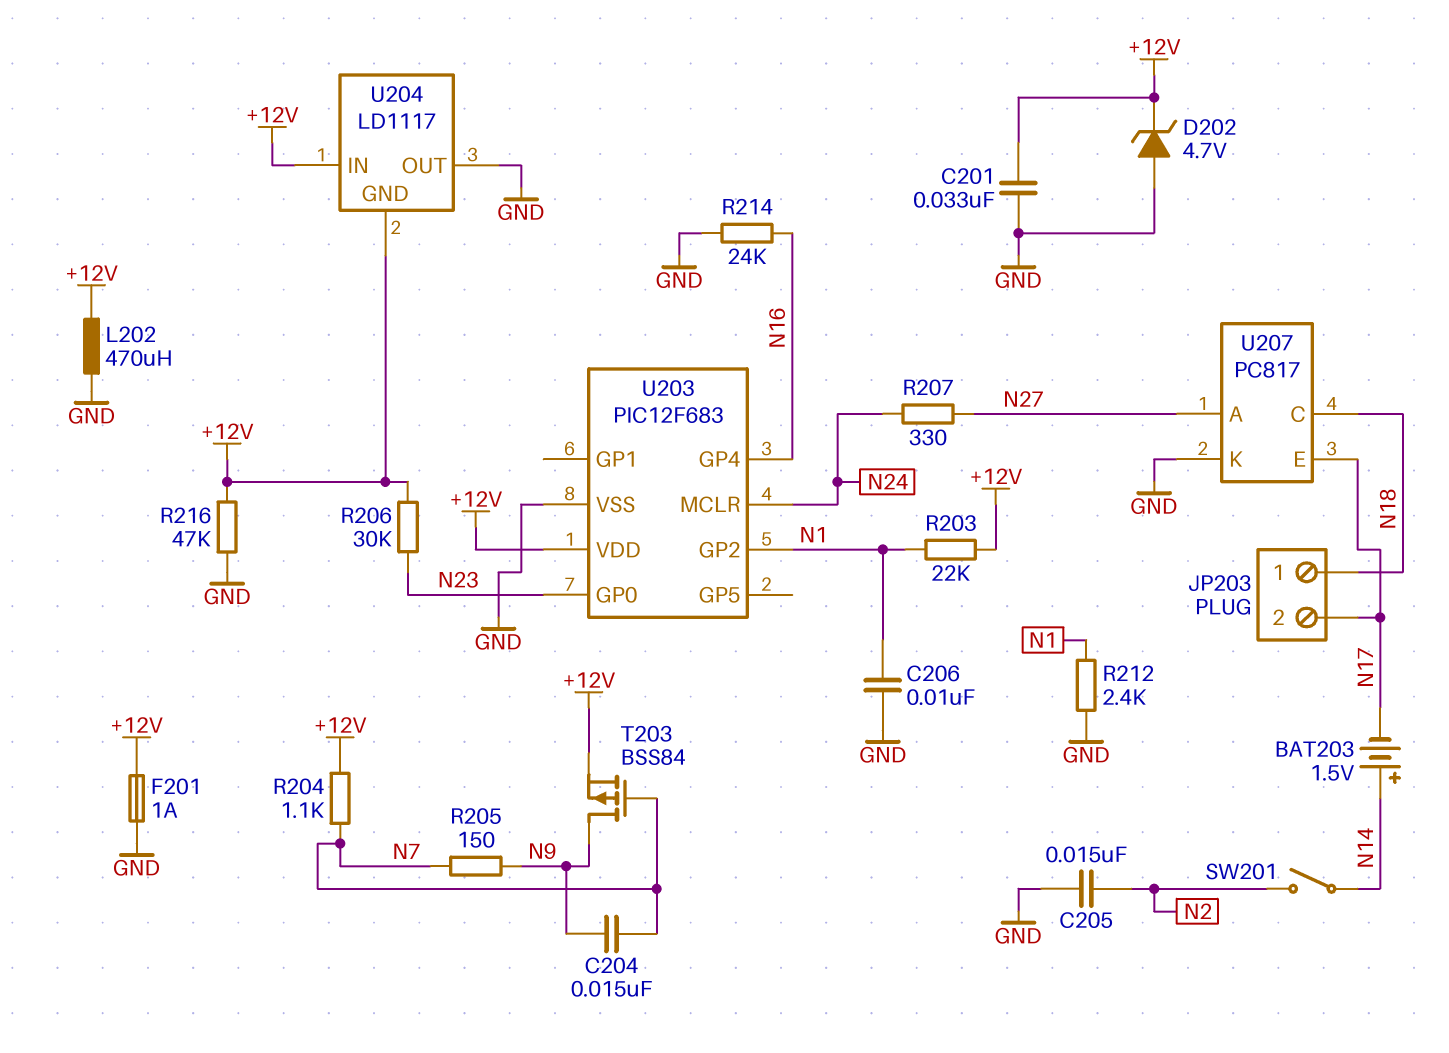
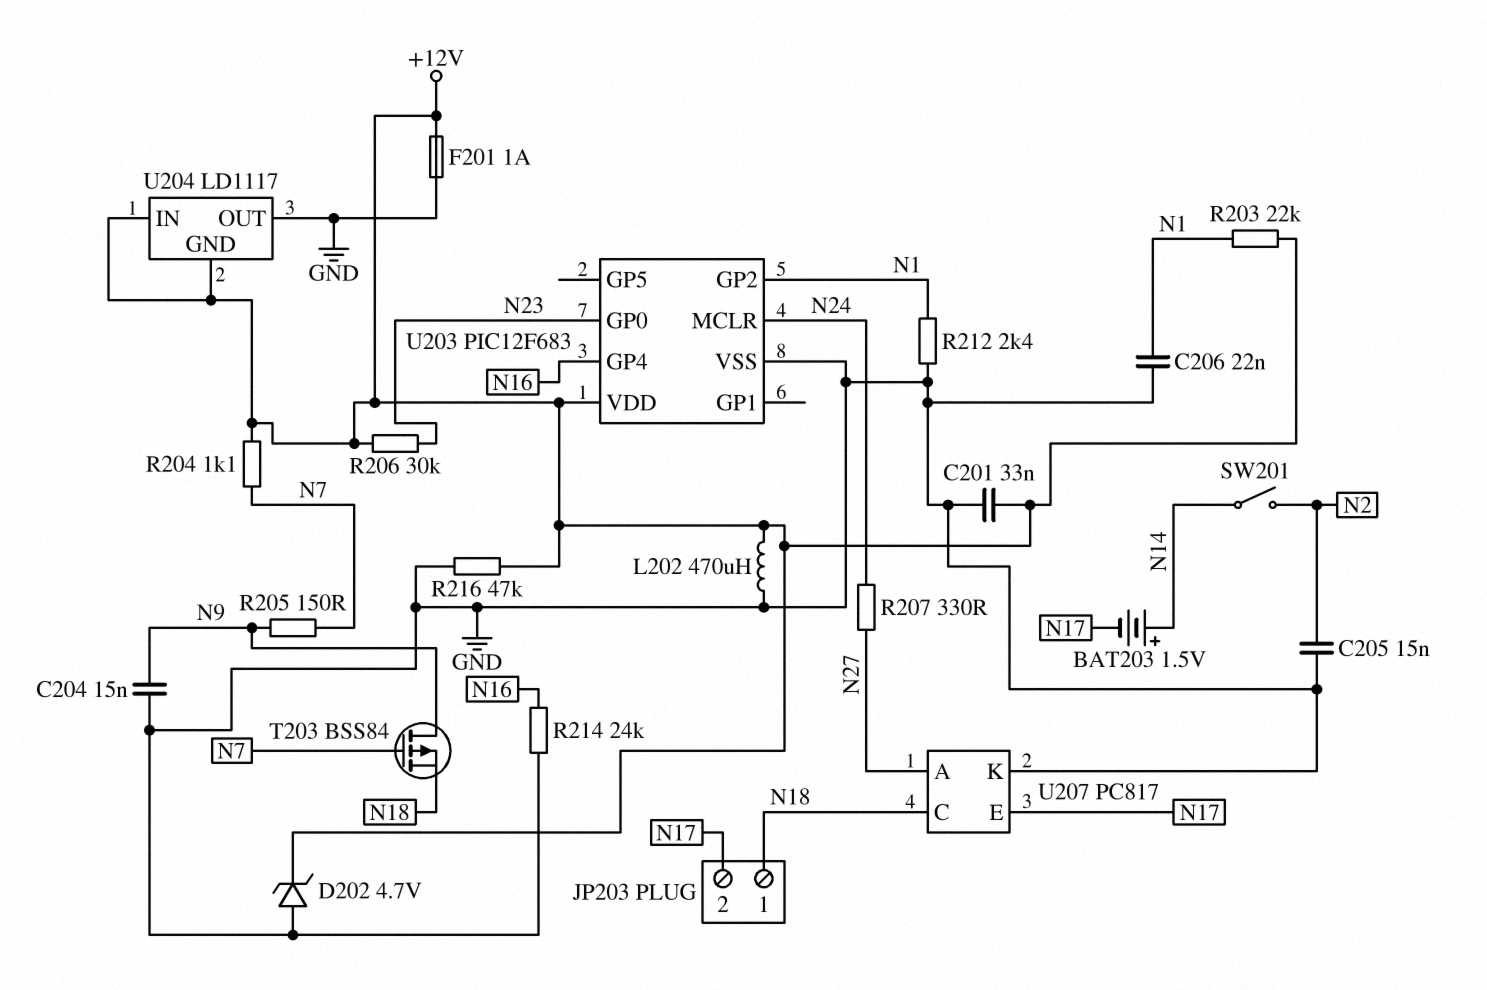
C204: 15nF (N7, N9) -> 15nF (GND, N9)
C206: 10nF (GND, N1) -> 22nF (GND, N1)
T203: PMOS BSS84 (G N7, D N9, S +12V) -> PMOS BSS84 (G N7, D N9, S N18)

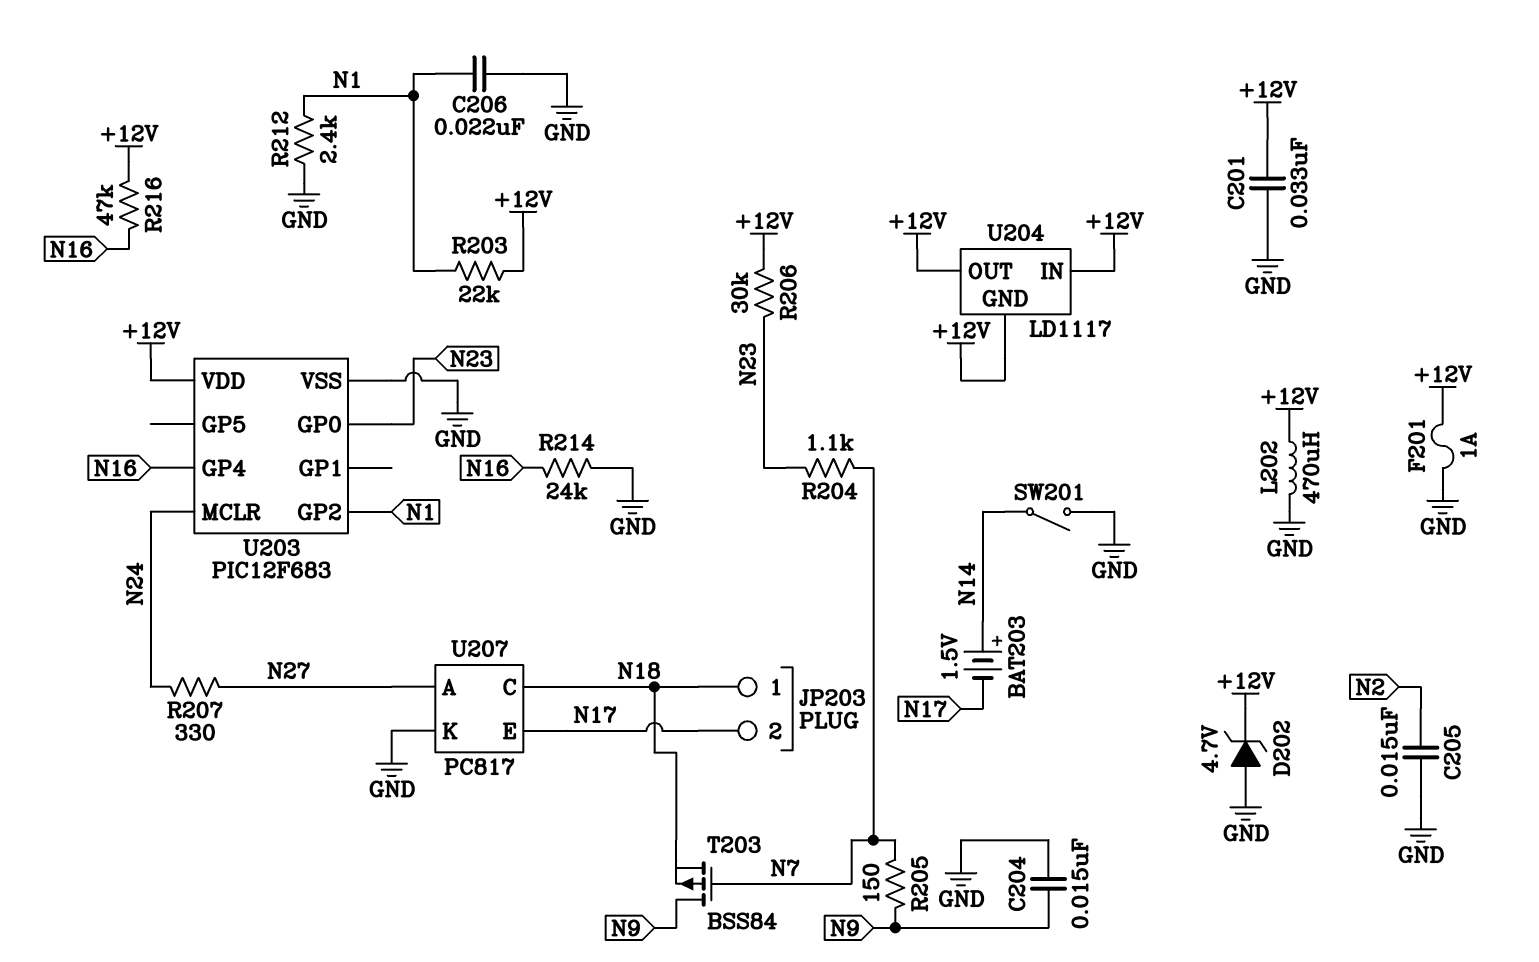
R204: 1.1k (+12V, N7) -> 1.1k (N7, N23)
R216: 47k (+12V, GND) -> 47k (+12V, N16)
SW201: switch (N2, N14) -> switch (GND, N14)
U204 pin OUT: GND -> +12V

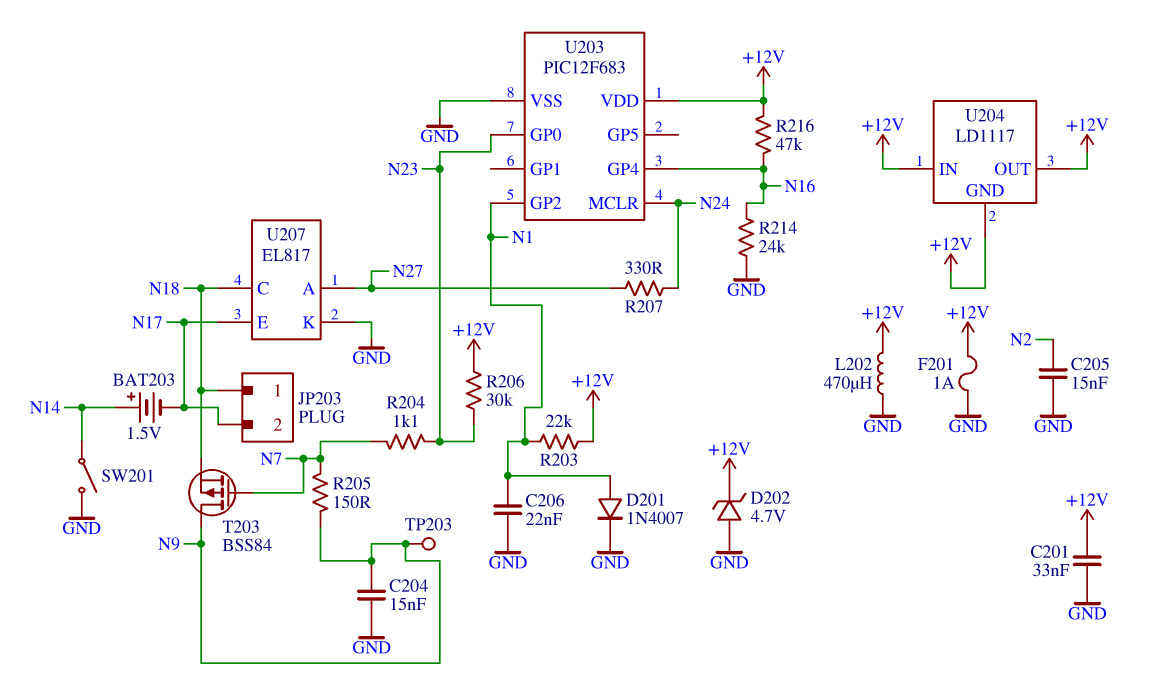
D201: none -> diode 1N4007 (A N1, K GND)
R212: 2.4k (GND, N1) -> none
TP203: none -> test point (N9)
U207: PC817 -> EL817

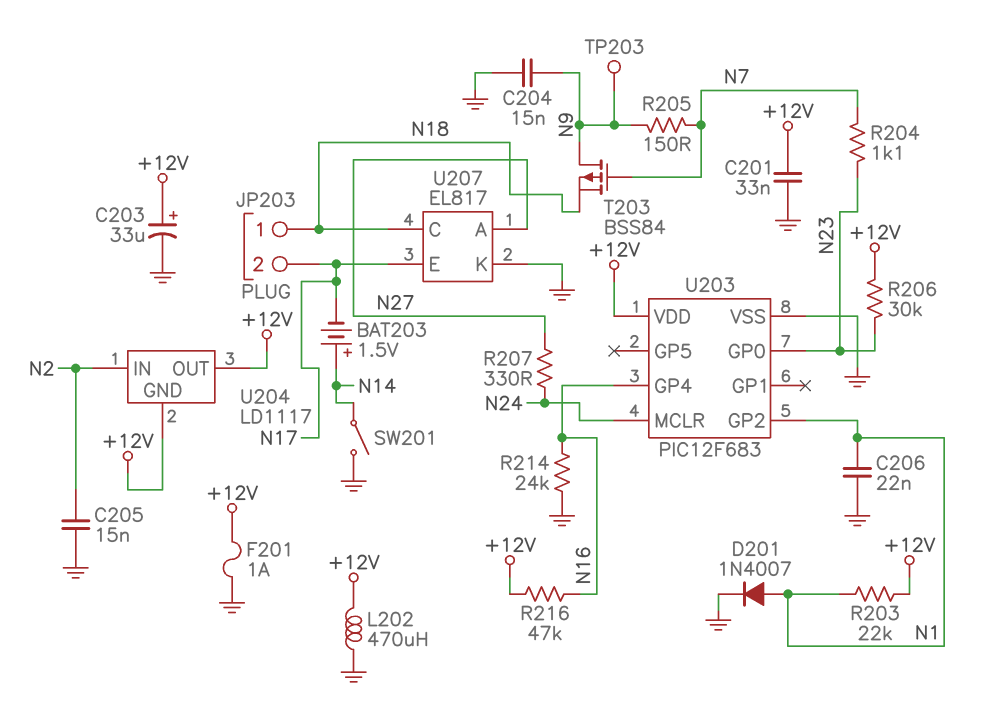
C203: none -> 33uF (plus +12V, minus GND)
D202: zener 4.7V (A GND, K +12V) -> none
U204 pin IN: +12V -> N2

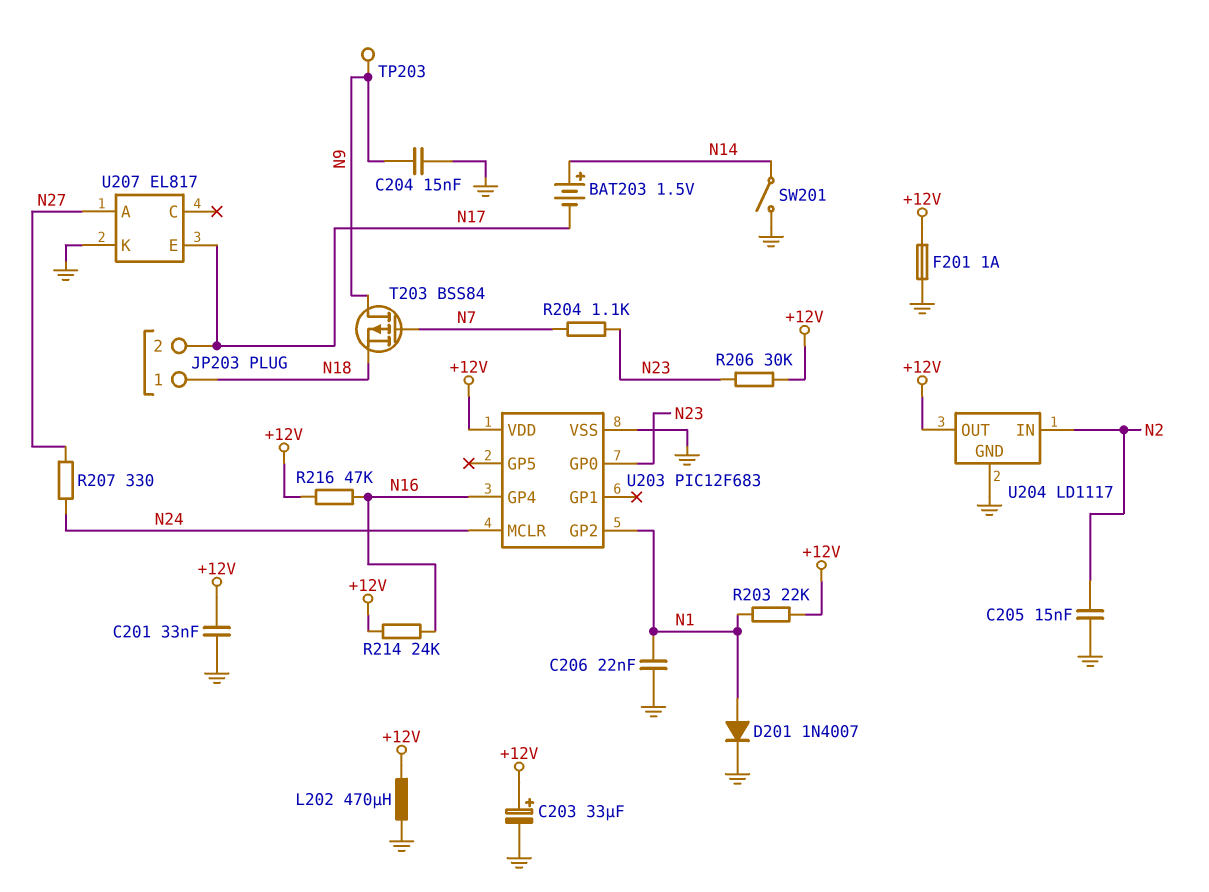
R205: 150 (N7, N9) -> none
R214: 24k (GND, N16) -> 24k (+12V, N16)
U204 pin GND: +12V -> GND
U207 pin C: N18 -> none

